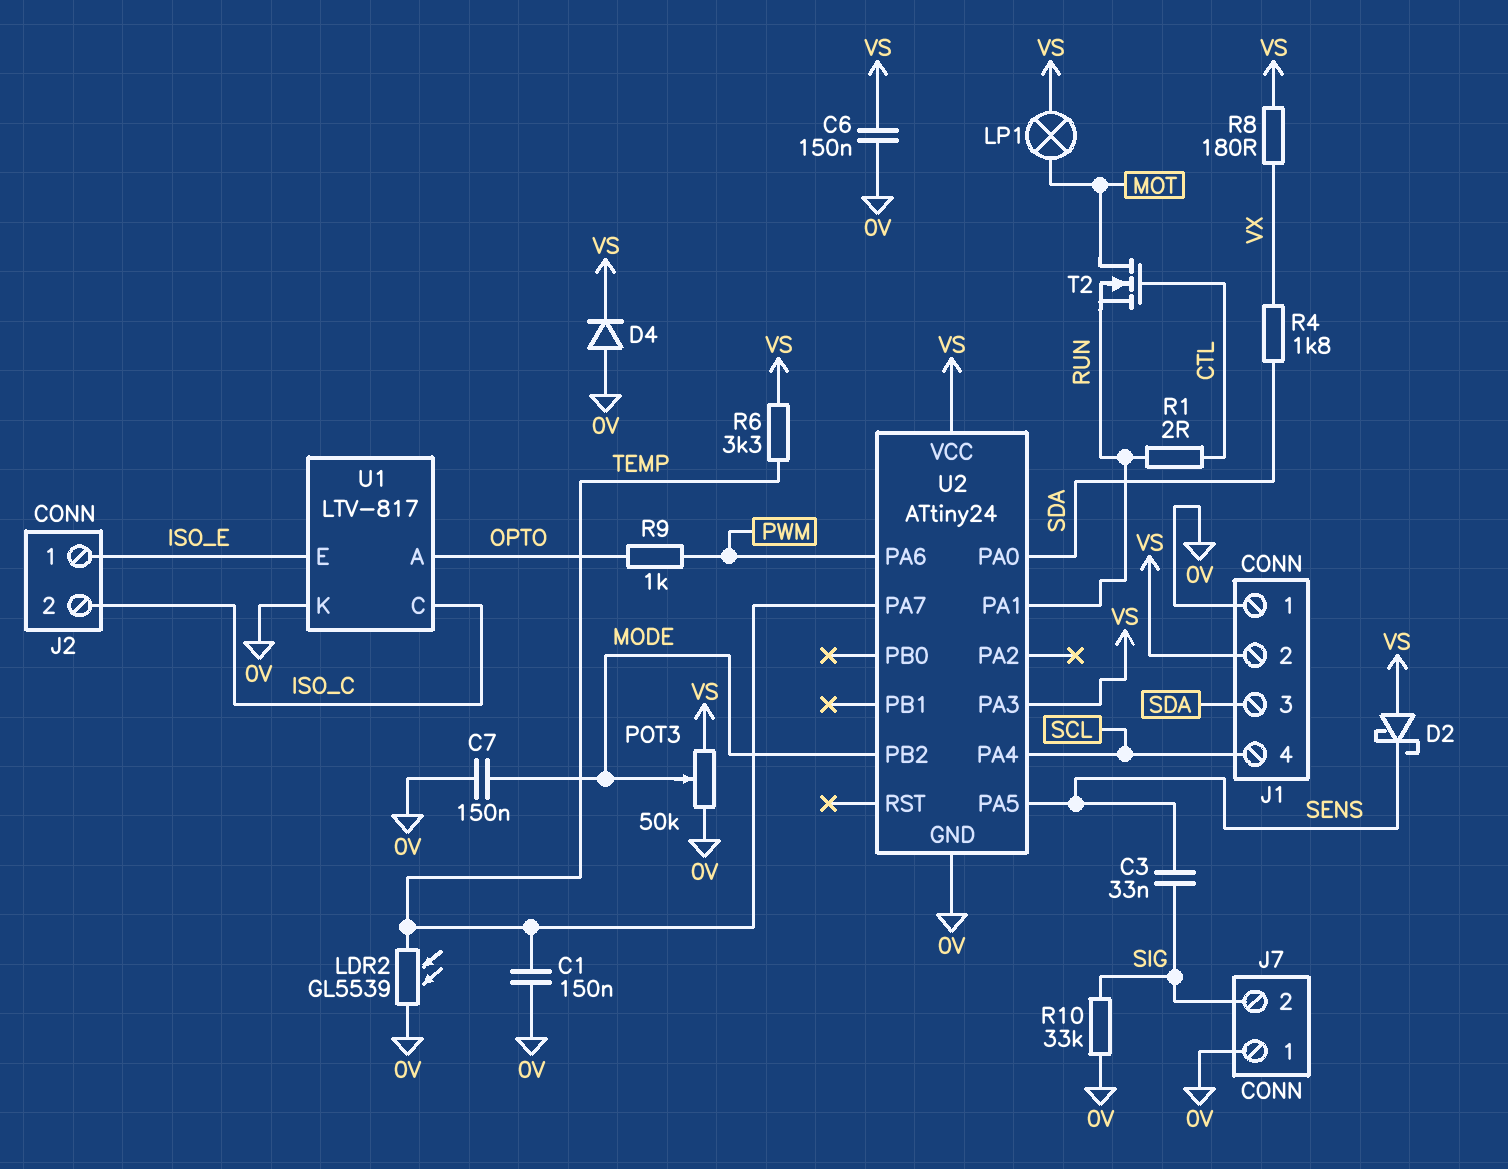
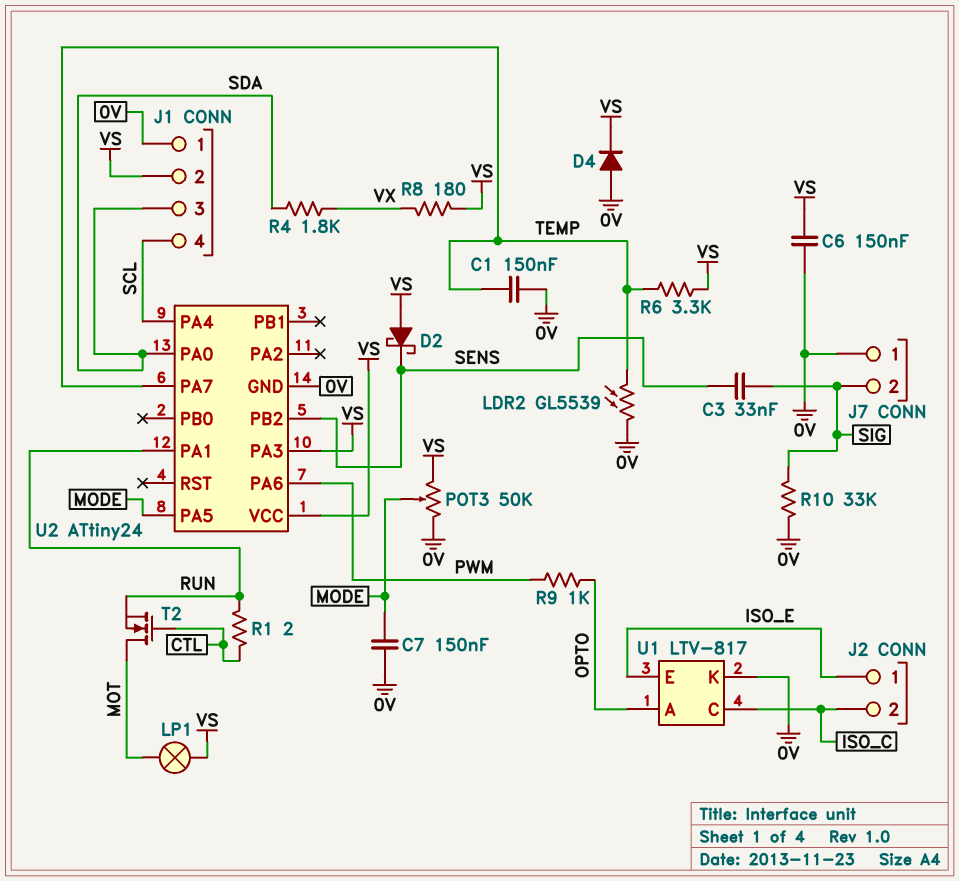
U2 pin PA5: SENS -> MODE
U2 pin PB2: MODE -> SENS

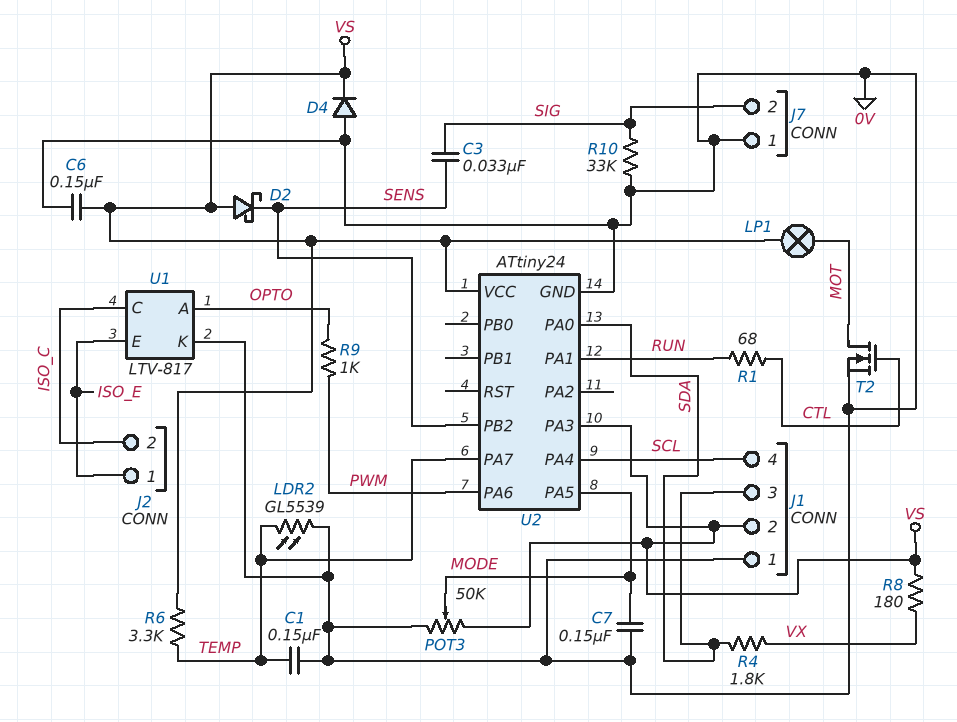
R1: 2 (CTL, RUN) -> 68 (CTL, RUN)
T2: NMOS (G CTL, D MOT, S RUN) -> NMOS (G CTL, D MOT, S 0V)

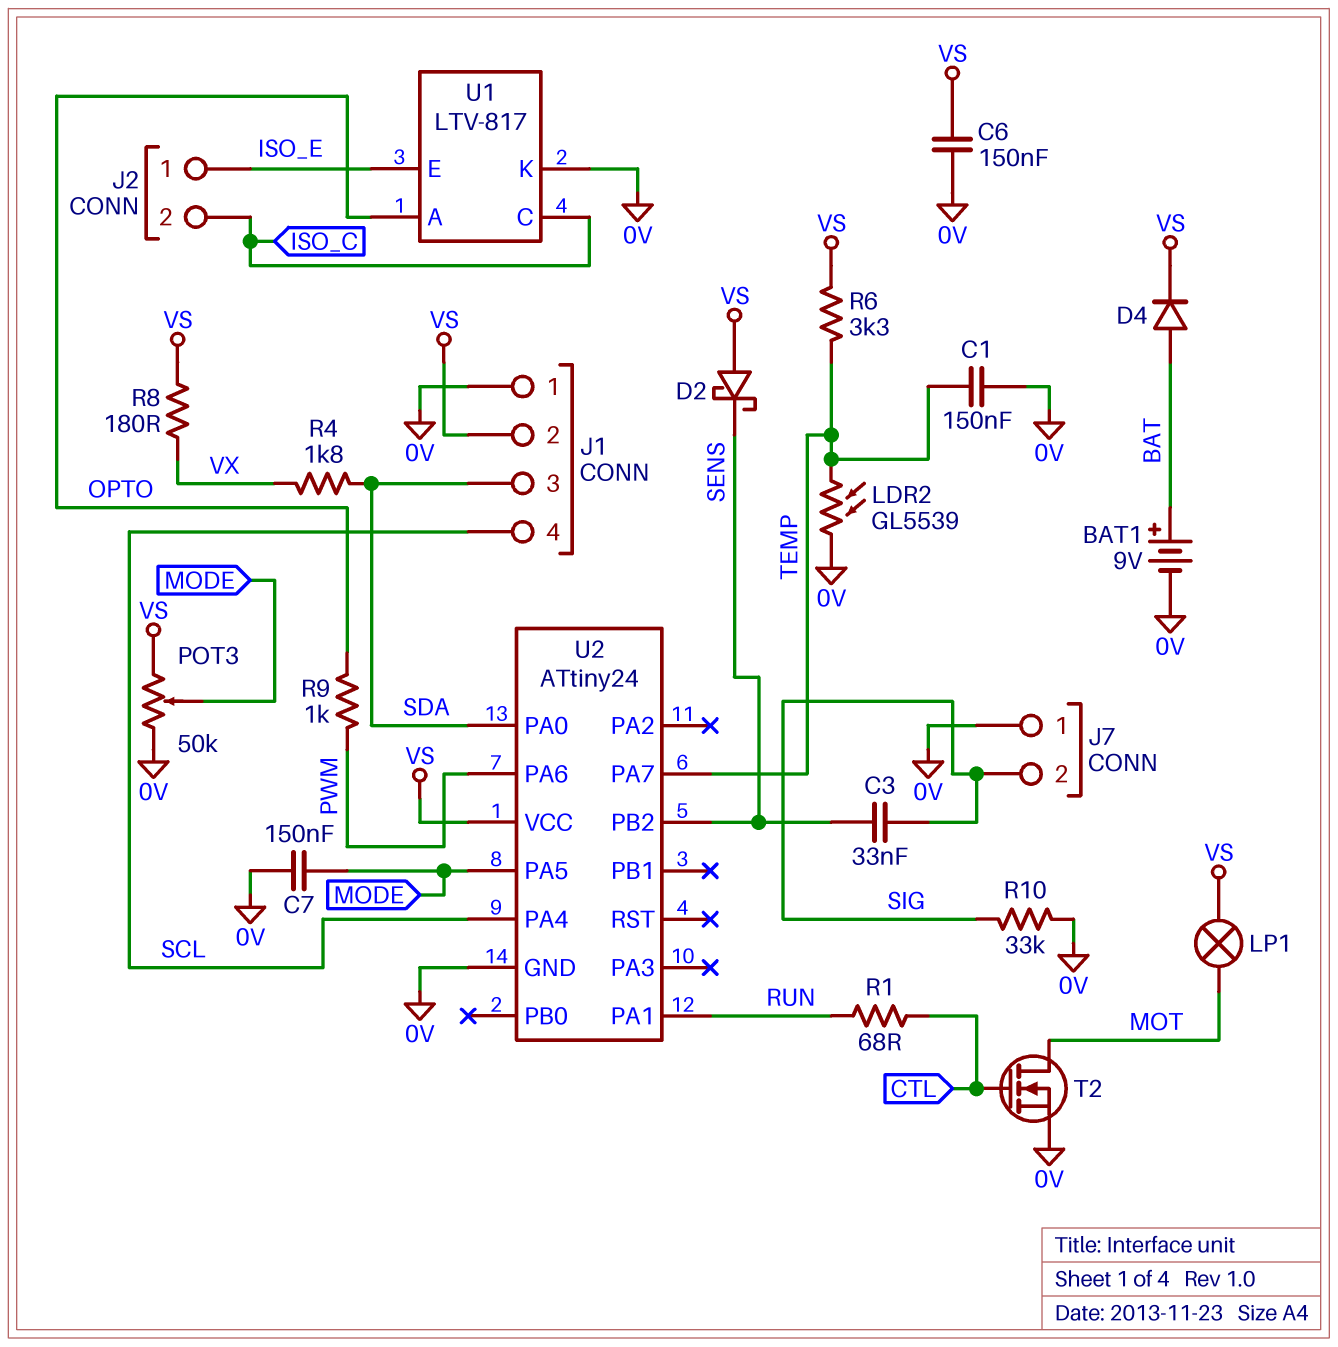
BAT1: none -> 9V (plus BAT, minus 0V)
D4: diode (A 0V, K VS) -> diode (A BAT, K VS)
U2 pin PA3: VS -> none

